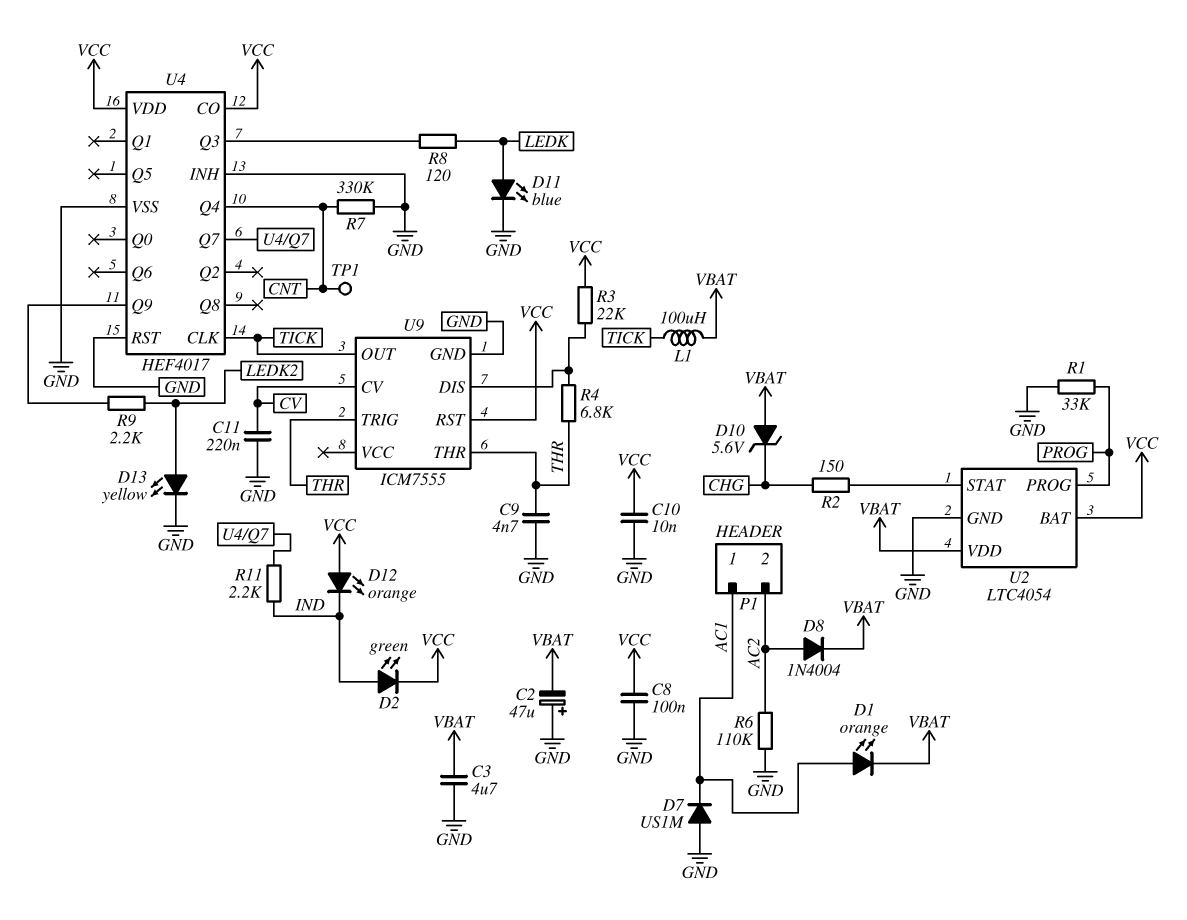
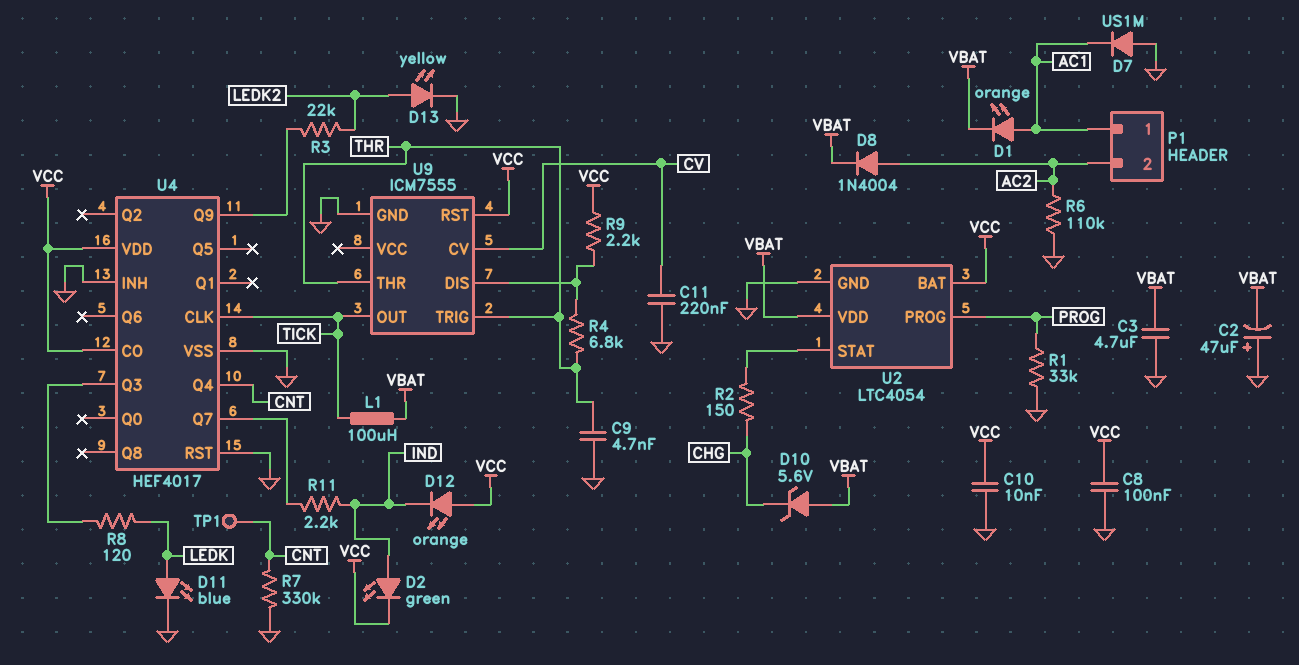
R3: 22k (U9/DIS, VCC) -> 22k (LEDK2, U4/Q9)
R9: 2.2k (LEDK2, U4/Q9) -> 2.2k (U9/DIS, VCC)

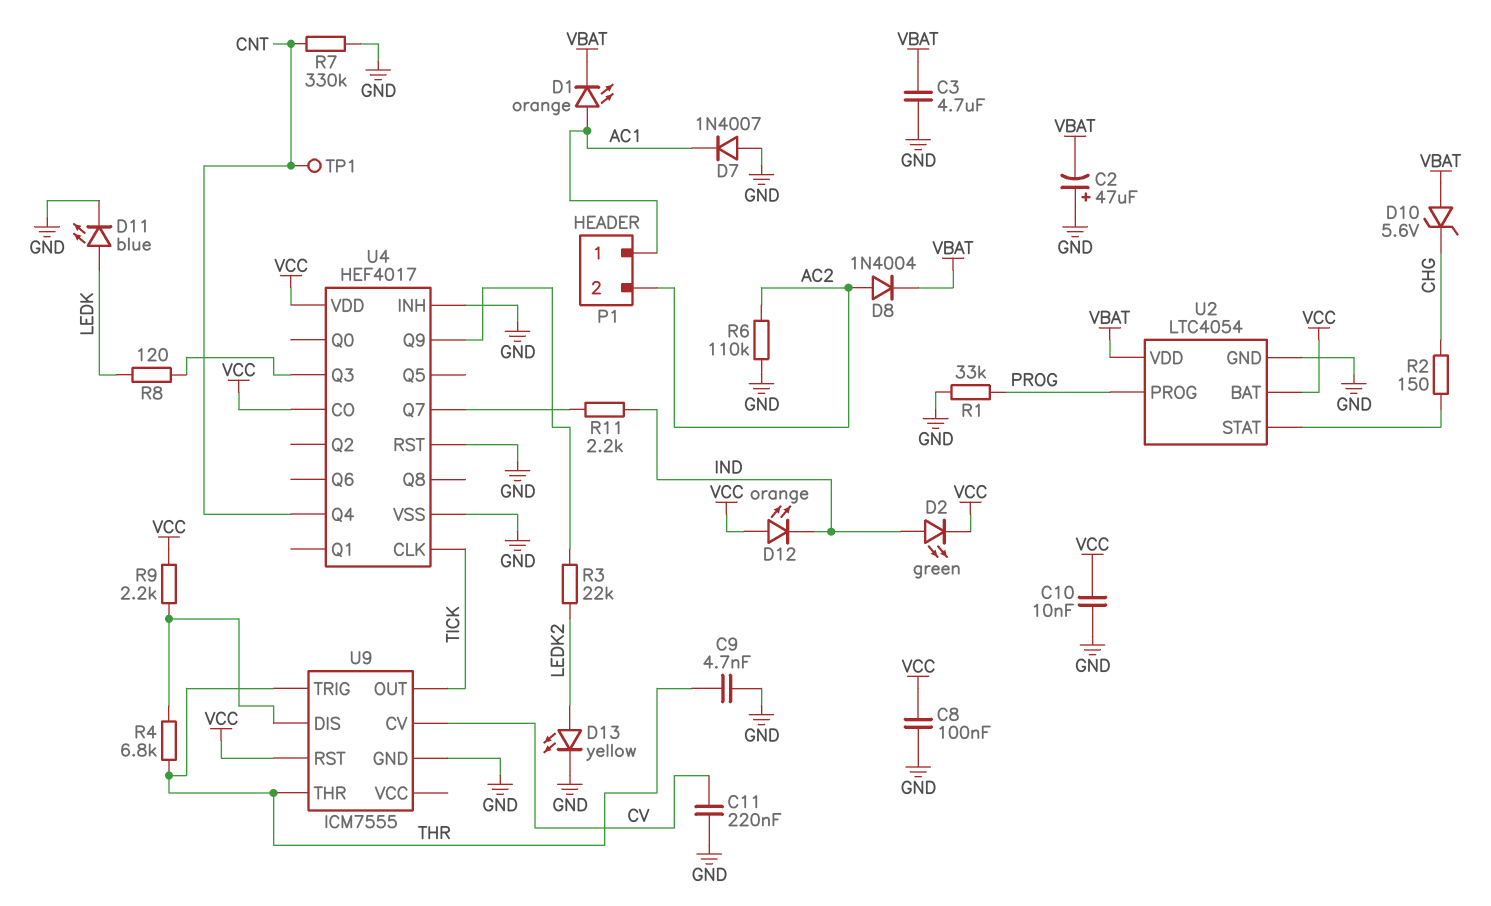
D7: diode US1M (A GND, K AC1) -> diode 1N4007 (A GND, K AC1)
L1: 100uH (TICK, VBAT) -> none

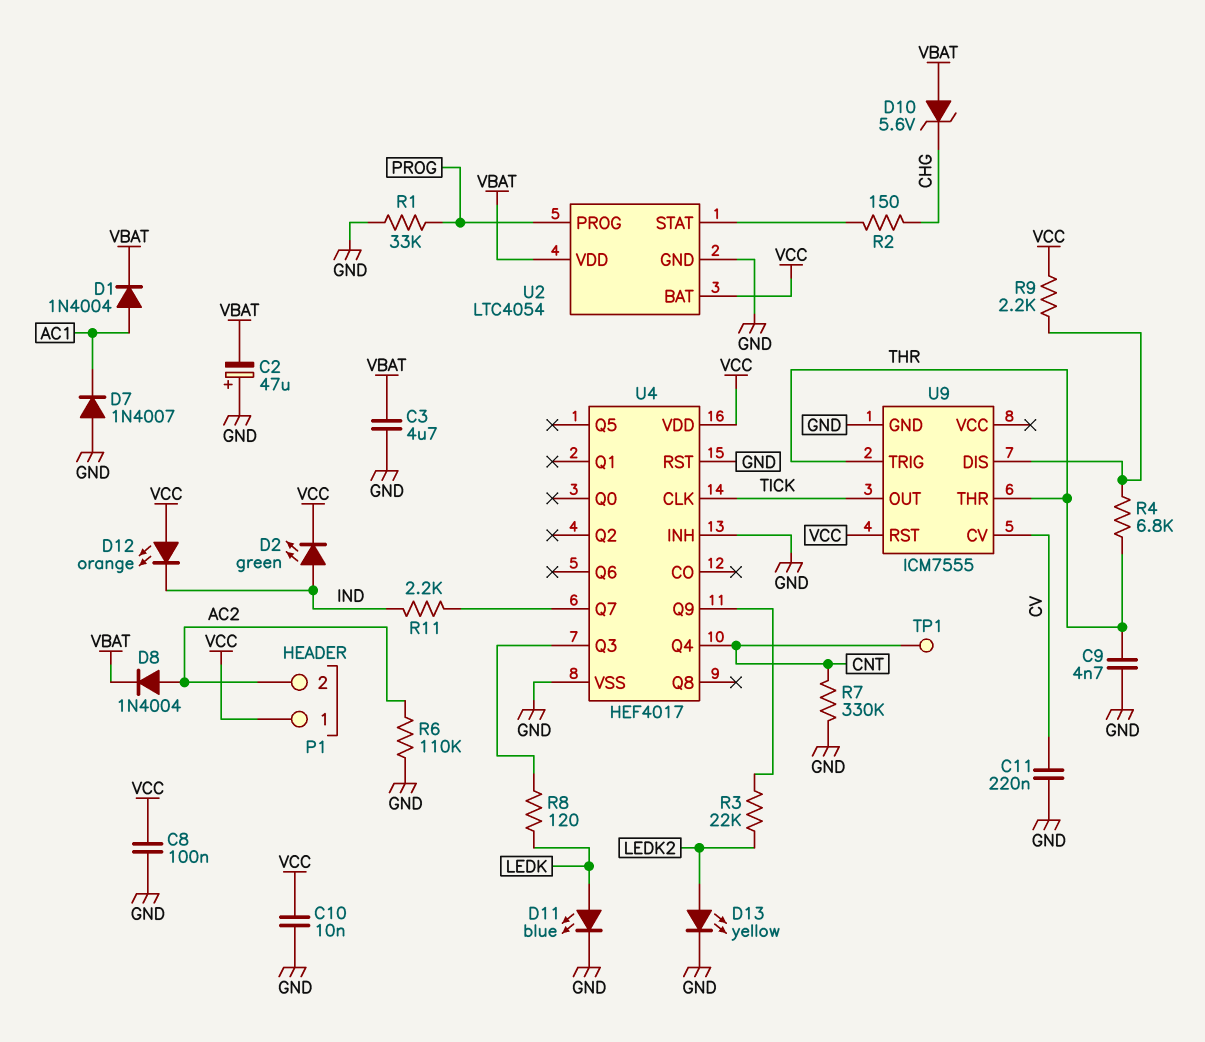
D1: LED orange (A AC1, K VBAT) -> diode 1N4004 (A AC1, K VBAT)
P1 pin 1: AC1 -> VCC
U4 pin CO: VCC -> none

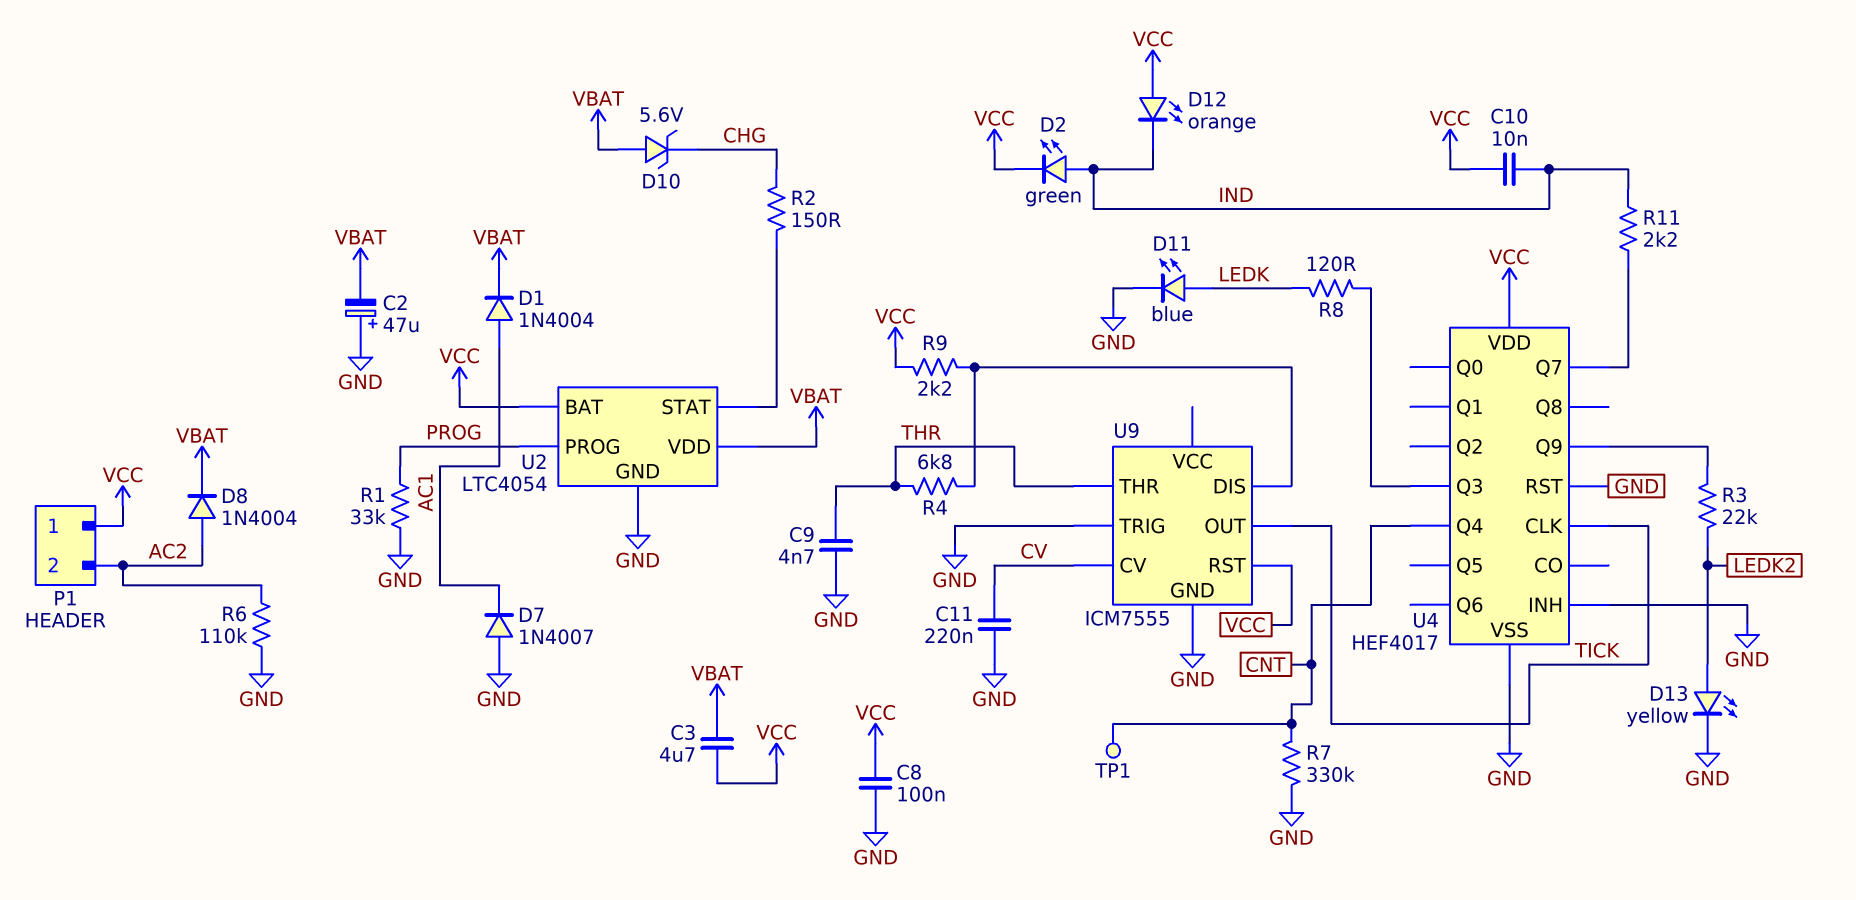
C3: 4.7uF (GND, VBAT) -> 4.7uF (VBAT, VCC)
C10: 10nF (GND, VCC) -> 10nF (IND, VCC)
U9 pin TRIG: THR -> GND

